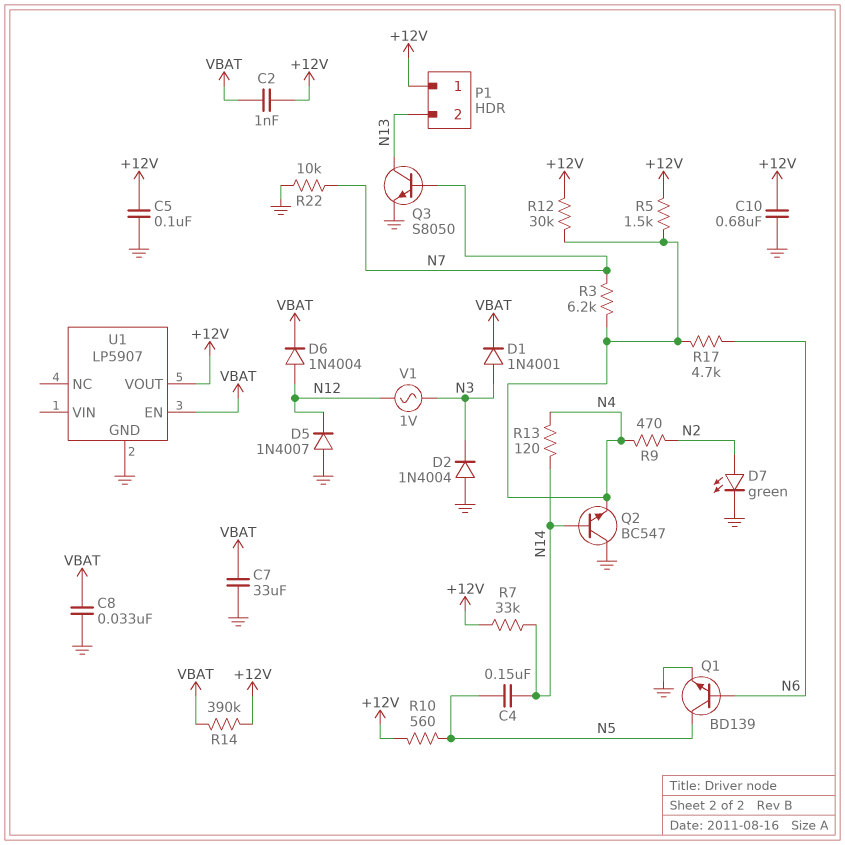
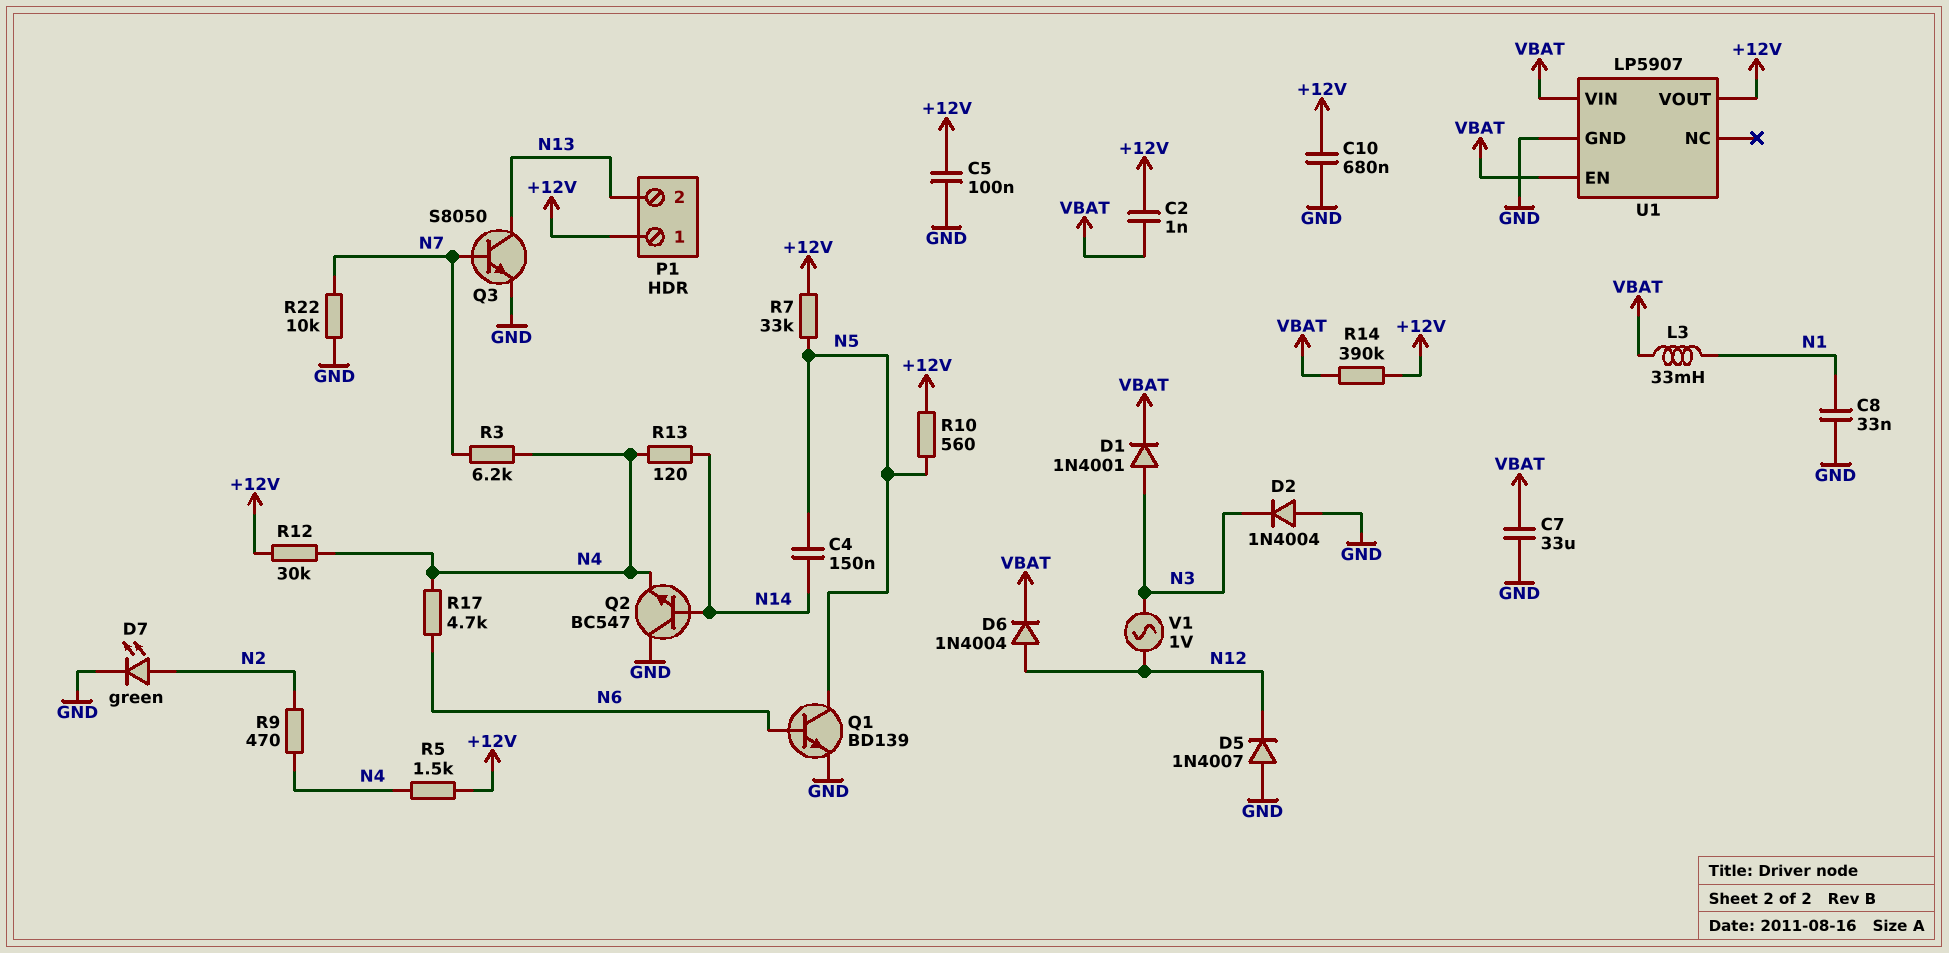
C8: 33nF (GND, VBAT) -> 33nF (GND, N1)
L3: none -> 33mH (N1, VBAT)
R7: 33k (+12V, N14) -> 33k (+12V, N5)
U1 pin VIN: none -> VBAT

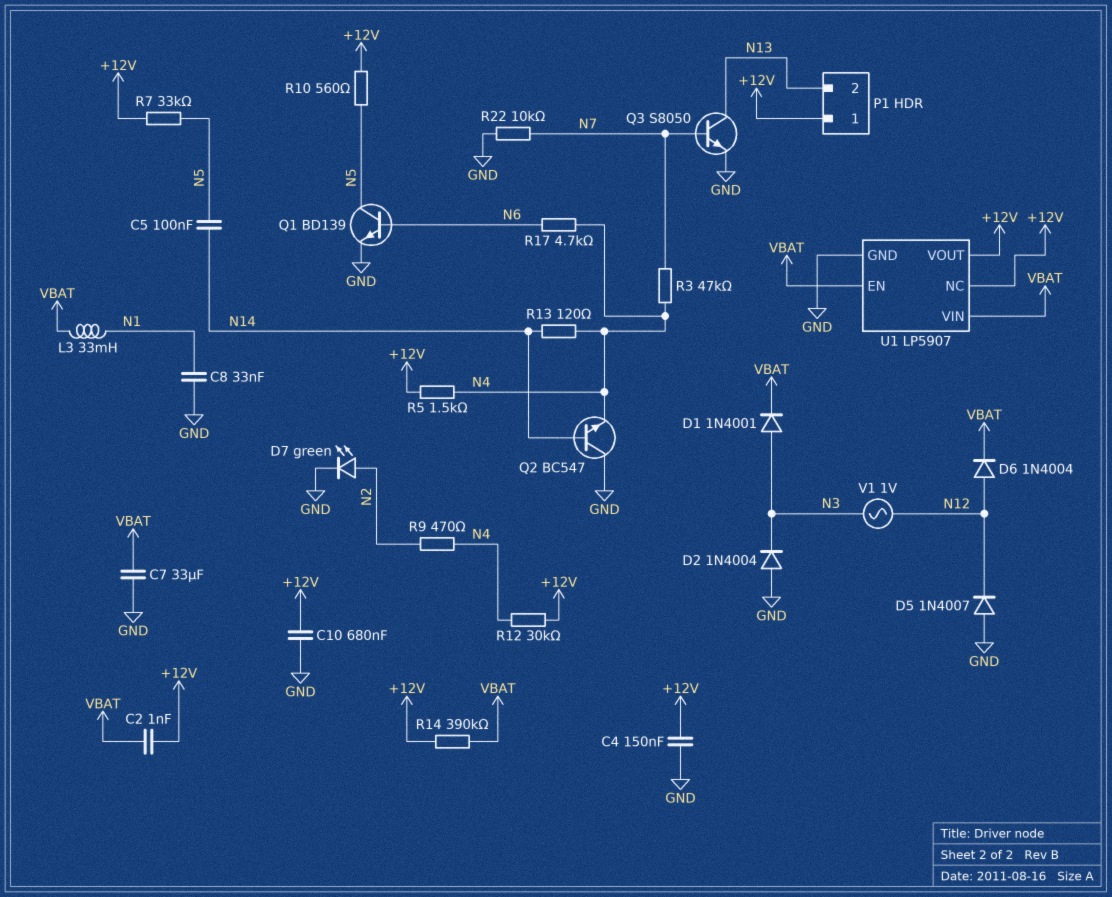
C4: 150nF (N5, N14) -> 150nF (+12V, GND)
C5: 100nF (+12V, GND) -> 100nF (N5, N14)
R3: 6.2k (N4, N7) -> 47k (N4, N7)
U1 pin NC: none -> +12V

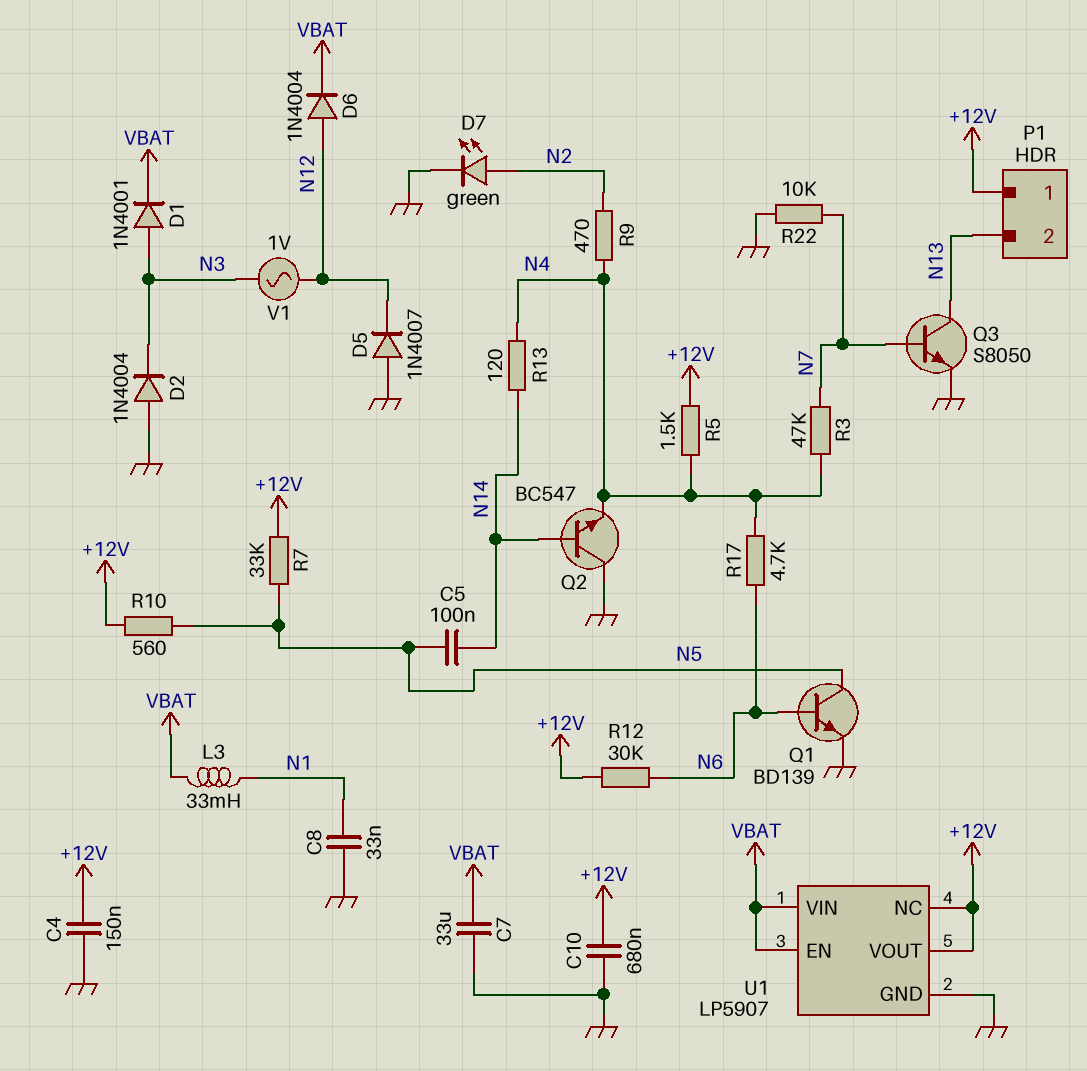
C2: 1nF (+12V, VBAT) -> none
R12: 30k (+12V, N4) -> 30k (+12V, N6)
R14: 390k (+12V, VBAT) -> none

